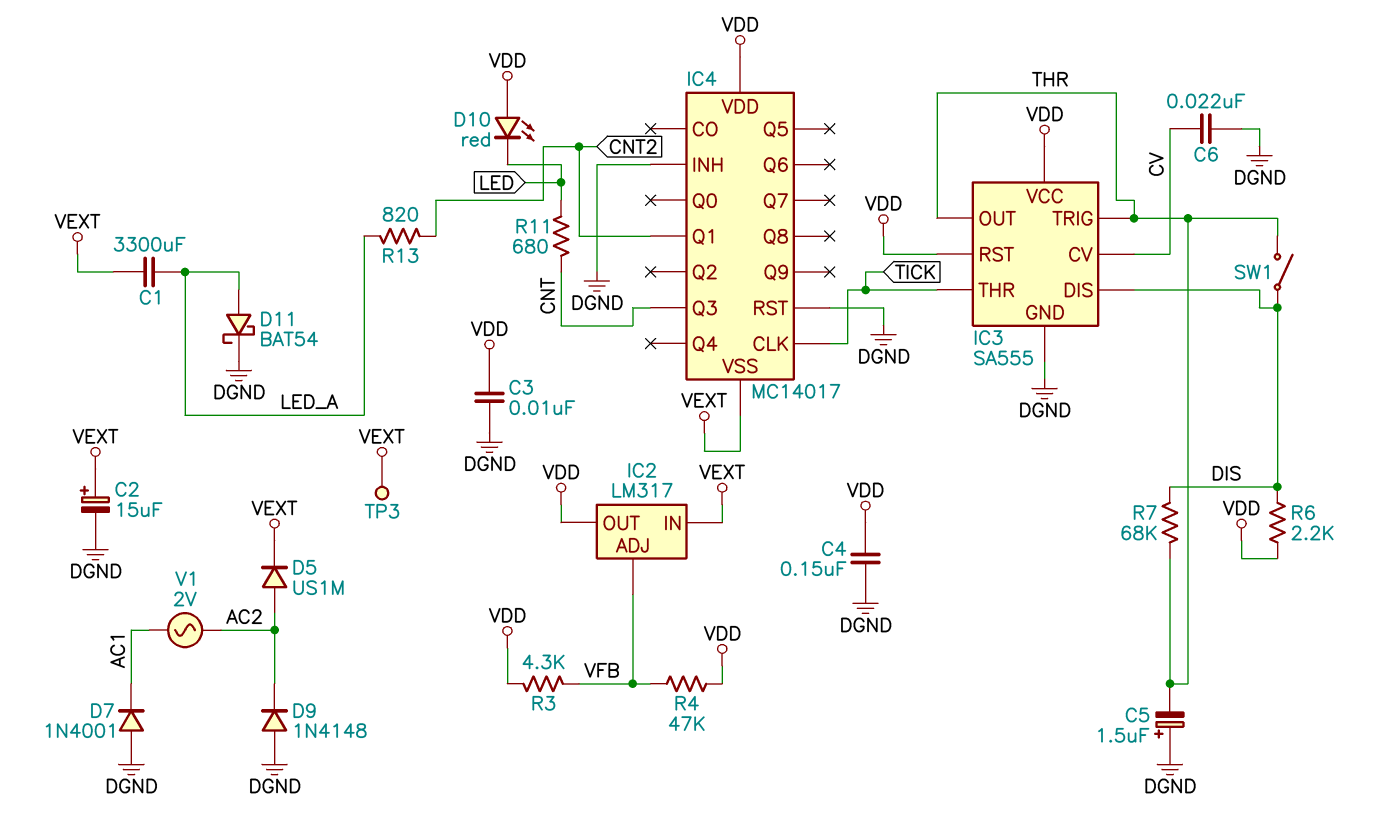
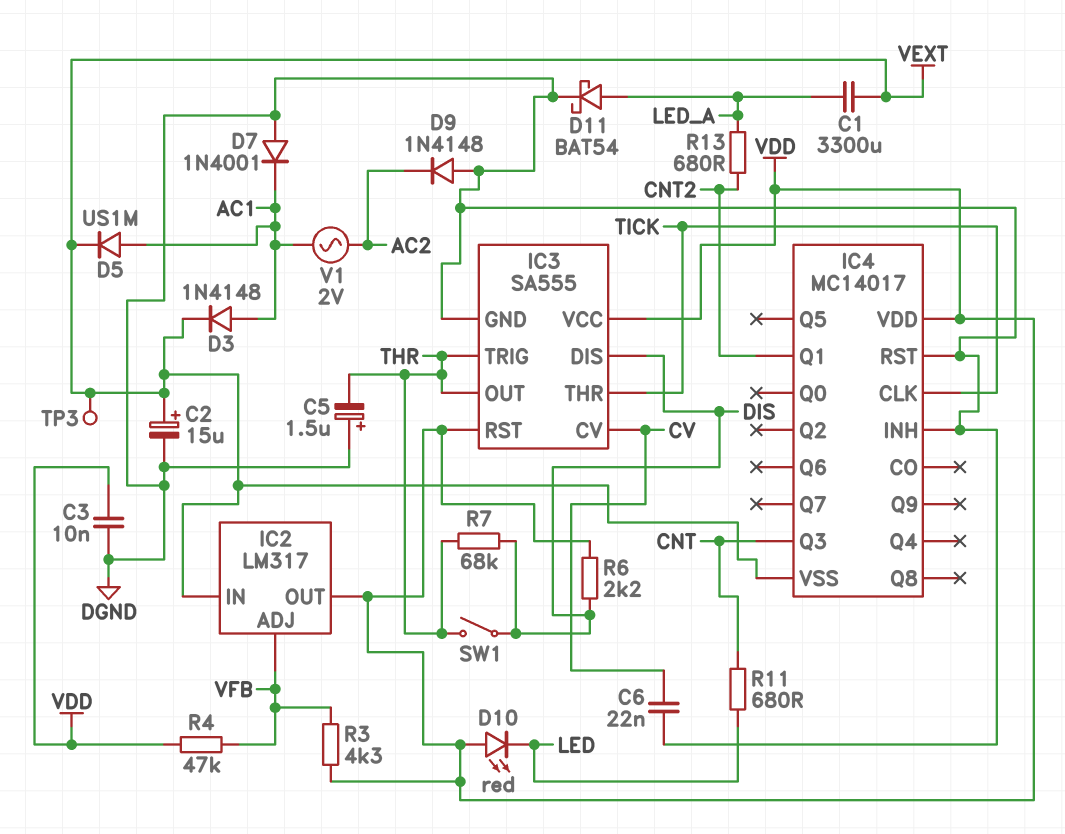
C4: 150nF (DGND, VDD) -> none
D3: none -> diode 1N4148 (A AC1, K VEXT)
D5: diode US1M (A AC2, K VEXT) -> diode US1M (A AC1, K VEXT)
R13: 820 (CNT2, LED_A) -> 680 (CNT2, LED_A)

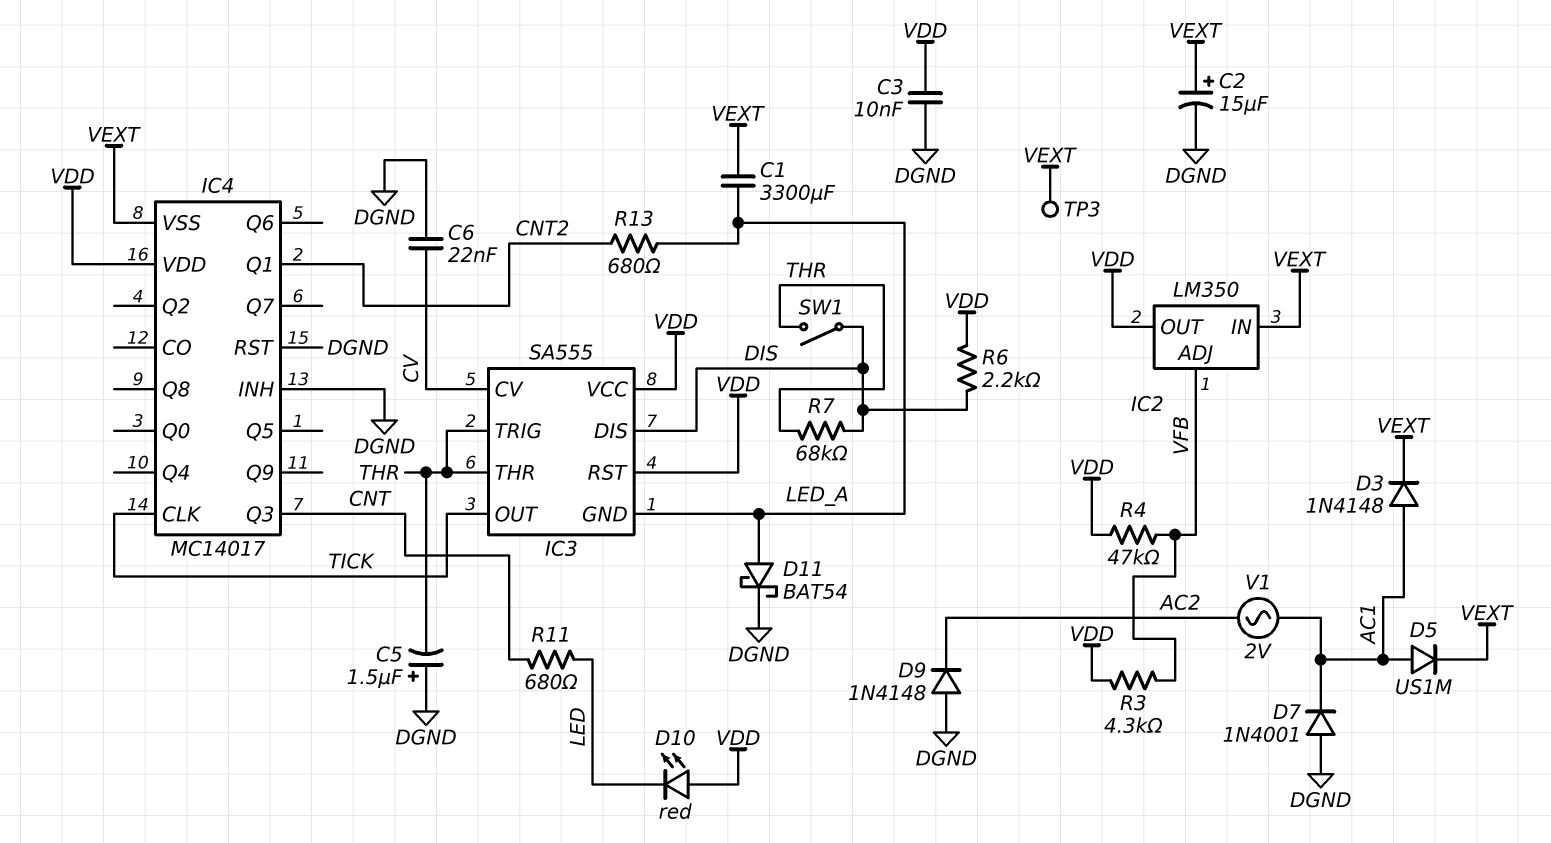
IC2: LM317 -> LM350
IC3 pin GND: DGND -> LED_A
IC3 pin OUT: THR -> TICK
IC3 pin THR: TICK -> THR

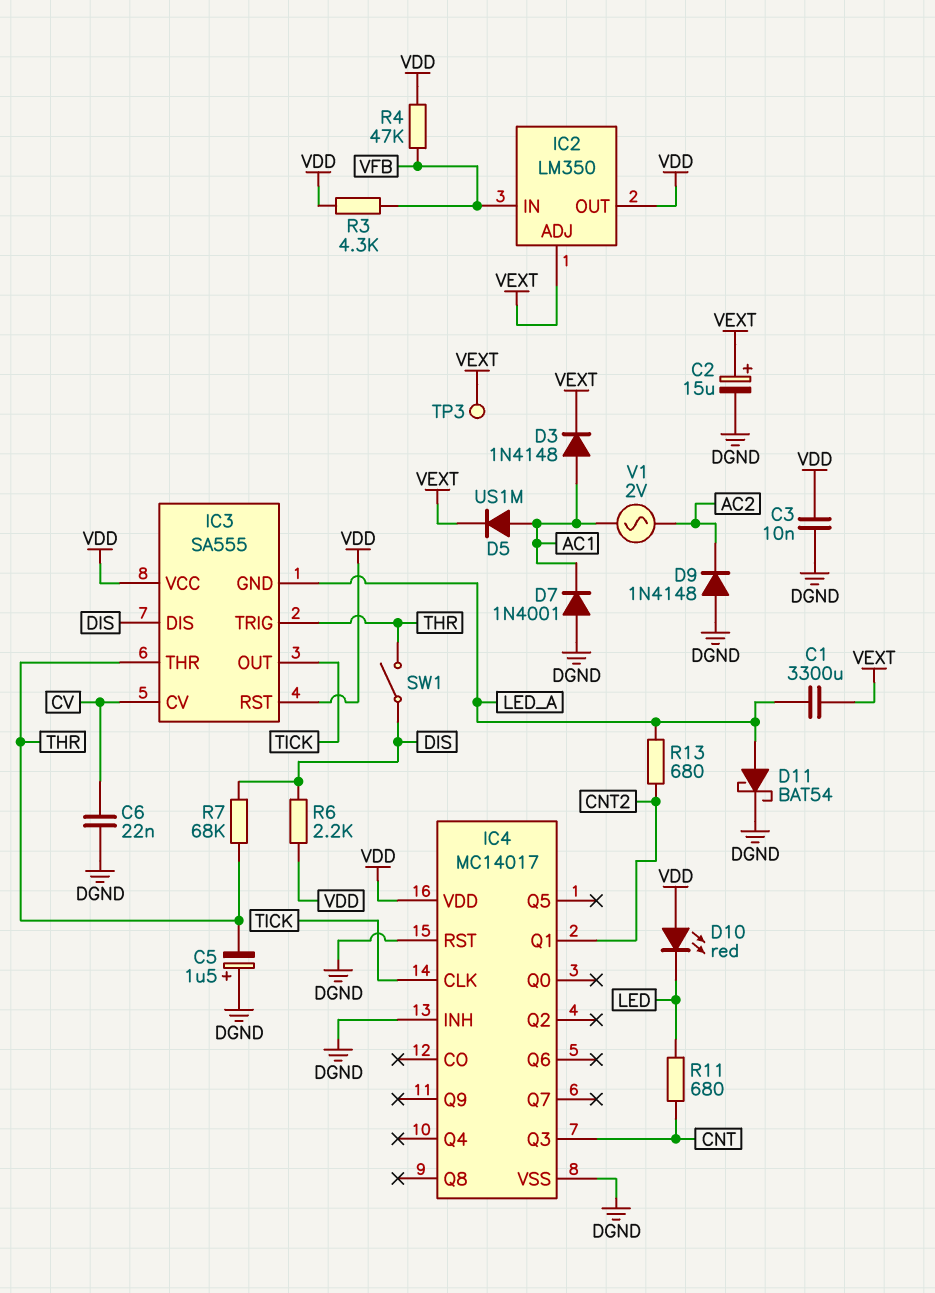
IC2 pin ADJ: VFB -> VEXT
IC2 pin IN: VEXT -> VFB
IC4 pin VSS: VEXT -> DGND

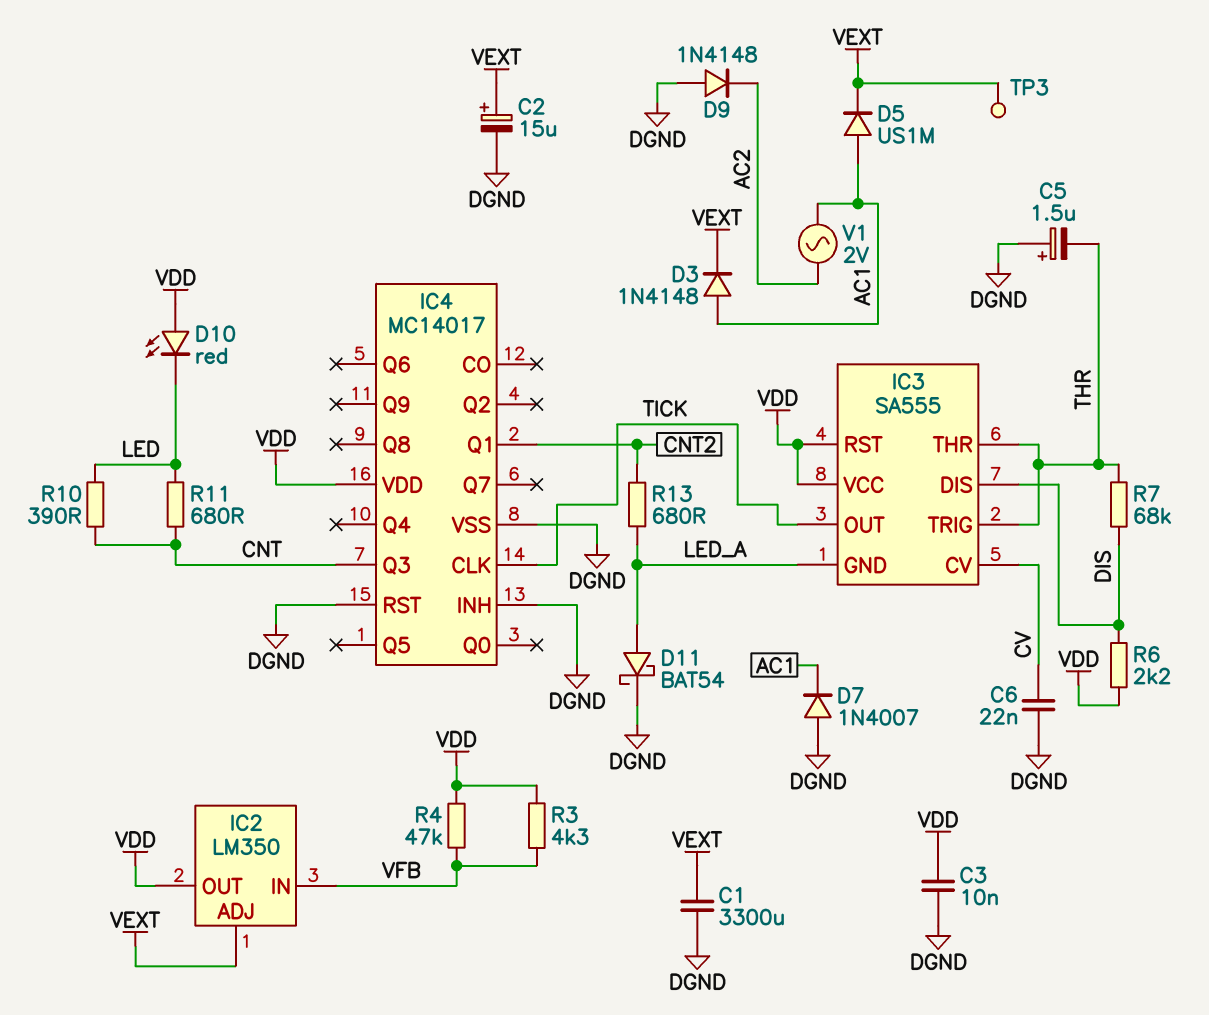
C1: 3300uF (LED_A, VEXT) -> 3300uF (DGND, VEXT)
D7: diode 1N4001 (A DGND, K AC1) -> diode 1N4007 (A DGND, K AC1)
R10: none -> 390 (CNT, LED)
SW1: switch (DIS, THR) -> none

